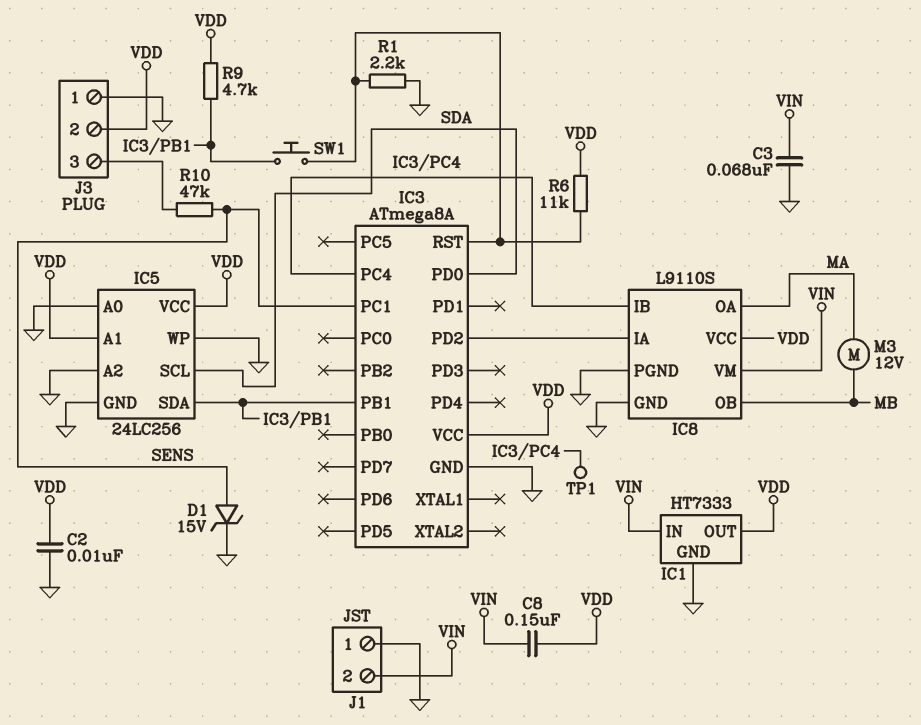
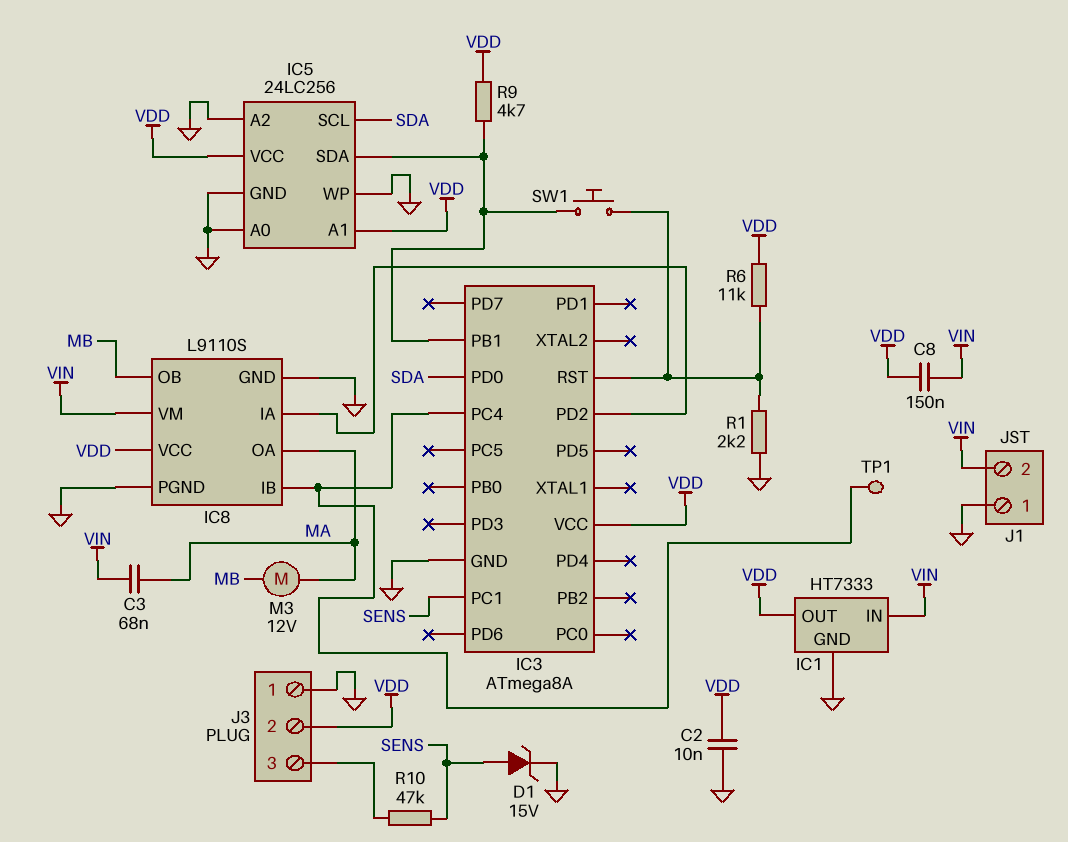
C3: 68nF (GND, VIN) -> 68nF (MA, VIN)

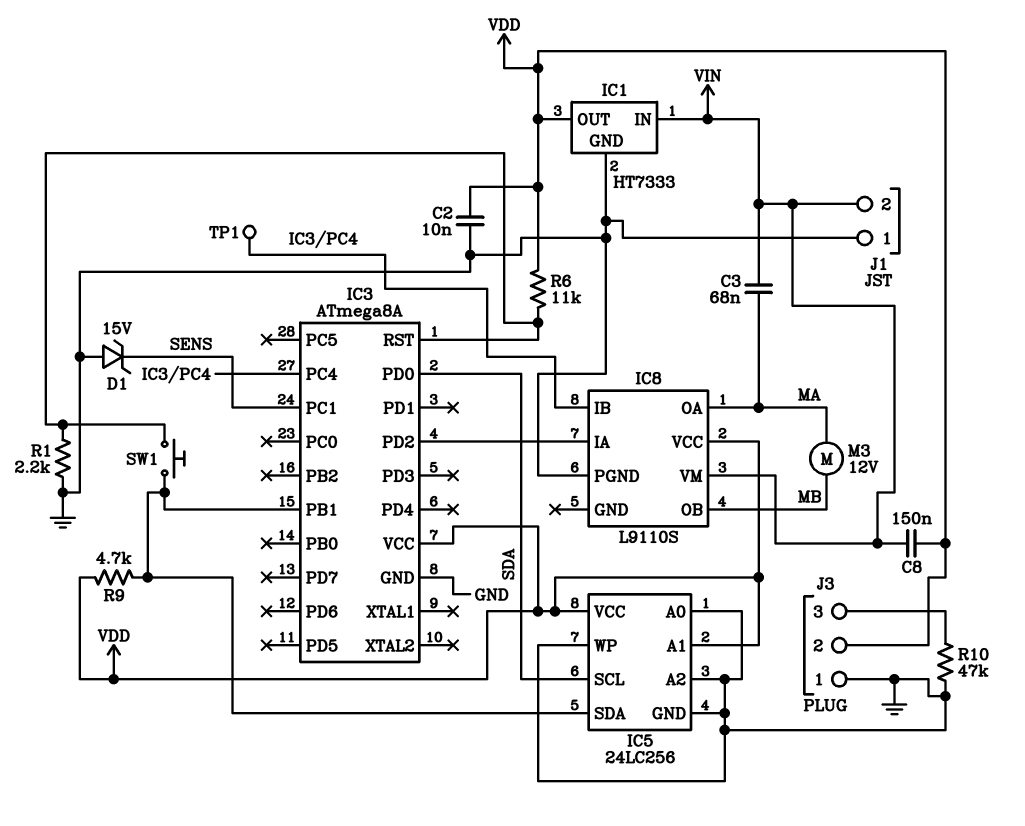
D1: zener 15V (A SENS, K GND) -> zener 15V (A GND, K SENS)
IC8 pin GND: GND -> none
R10: 47k (J3/3, SENS) -> 47k (GND, J3/3)

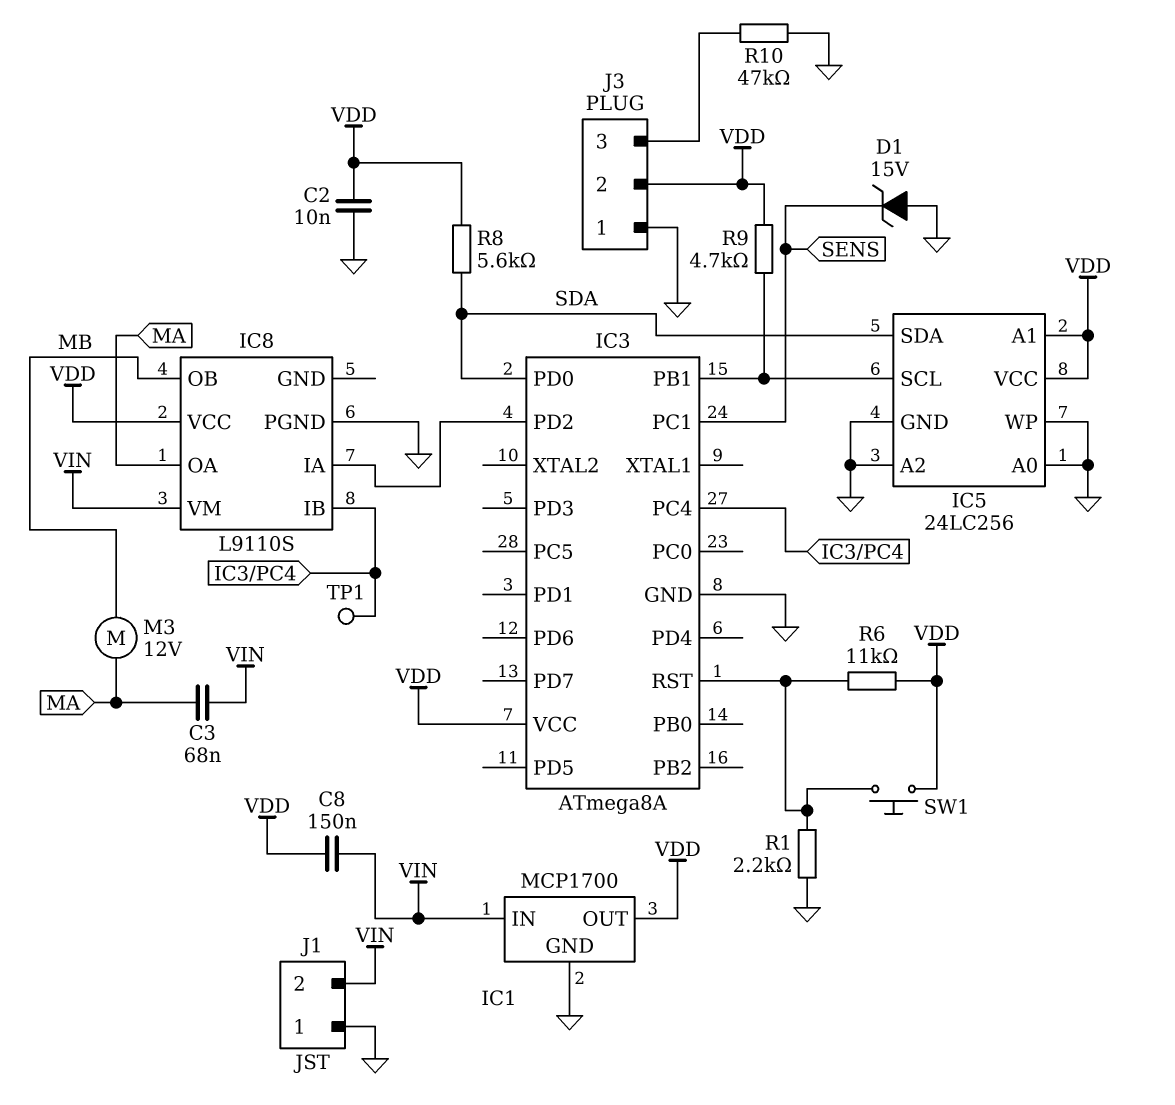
IC1: HT7333 -> MCP1700
IC5 pin SCL: SDA -> IC3/PB1
IC5 pin SDA: IC3/PB1 -> SDA
R8: none -> 5.6k (SDA, VDD)
SW1: button (IC3/PB1, IC3/RST) -> button (IC3/RST, VDD)

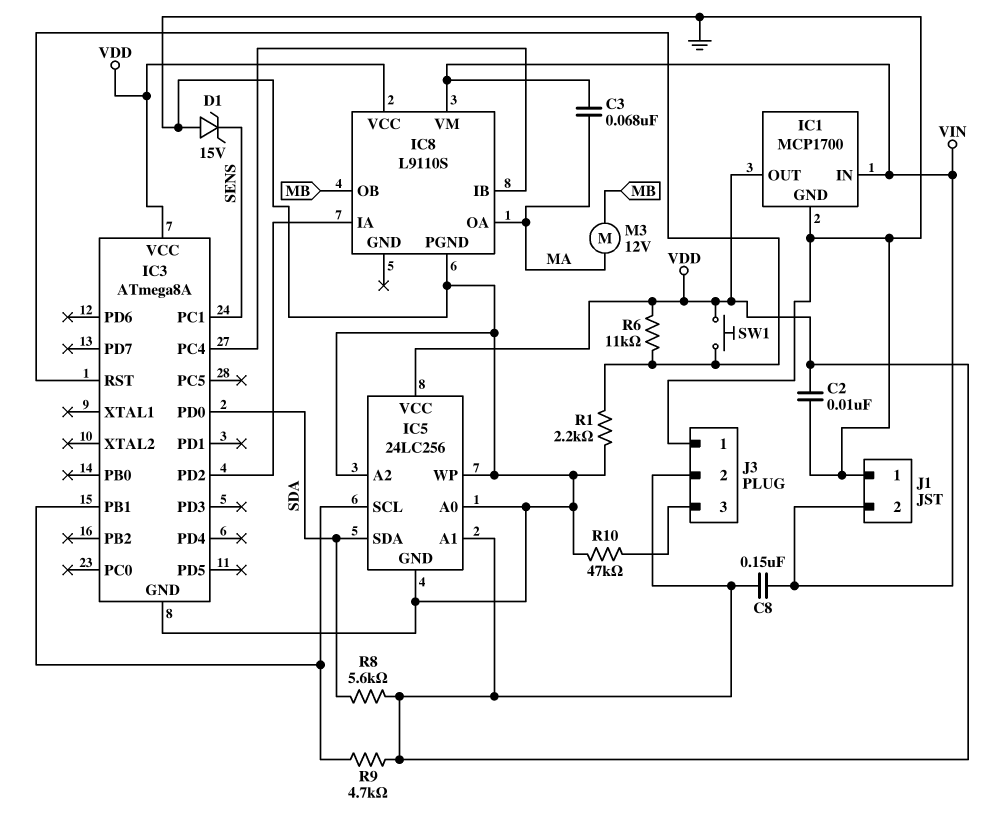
TP1: test point (IC3/PC4) -> none

